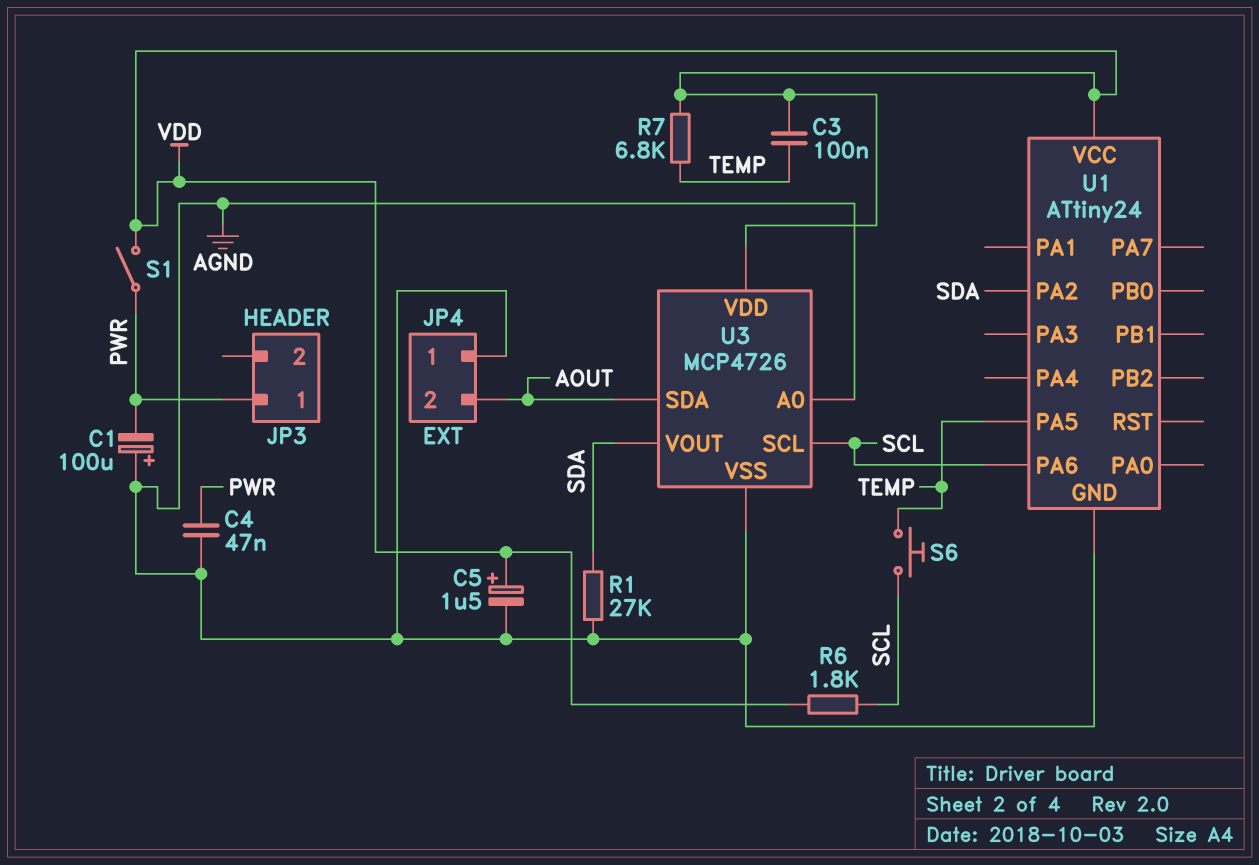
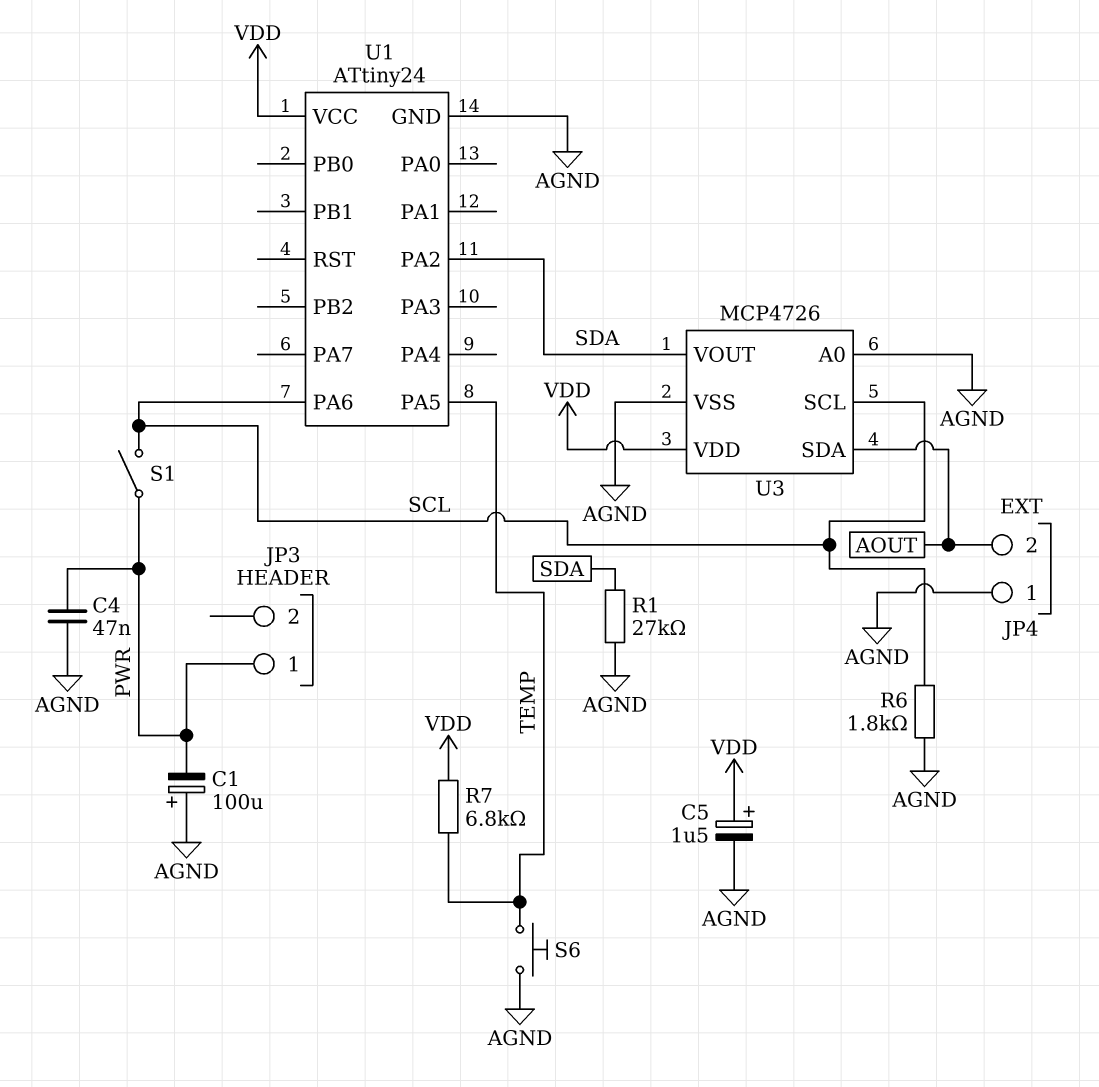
C3: 100nF (TEMP, VDD) -> none
R6: 1.8k (SCL, VDD) -> 1.8k (AGND, SCL)
S1: switch (PWR, VDD) -> switch (PWR, SCL)
S6: button (SCL, TEMP) -> button (AGND, TEMP)

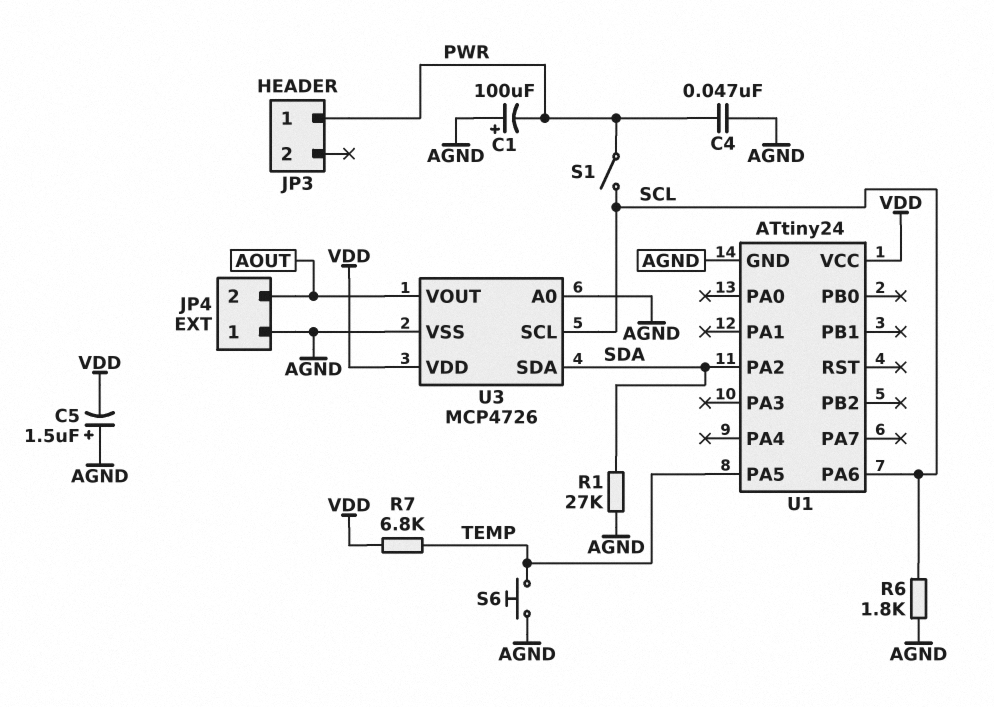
C5: 1.5uF (plus VDD, minus AGND) -> 1.5uF (plus AGND, minus VDD)
U3 pin SDA: AOUT -> SDA
U3 pin VOUT: SDA -> AOUT

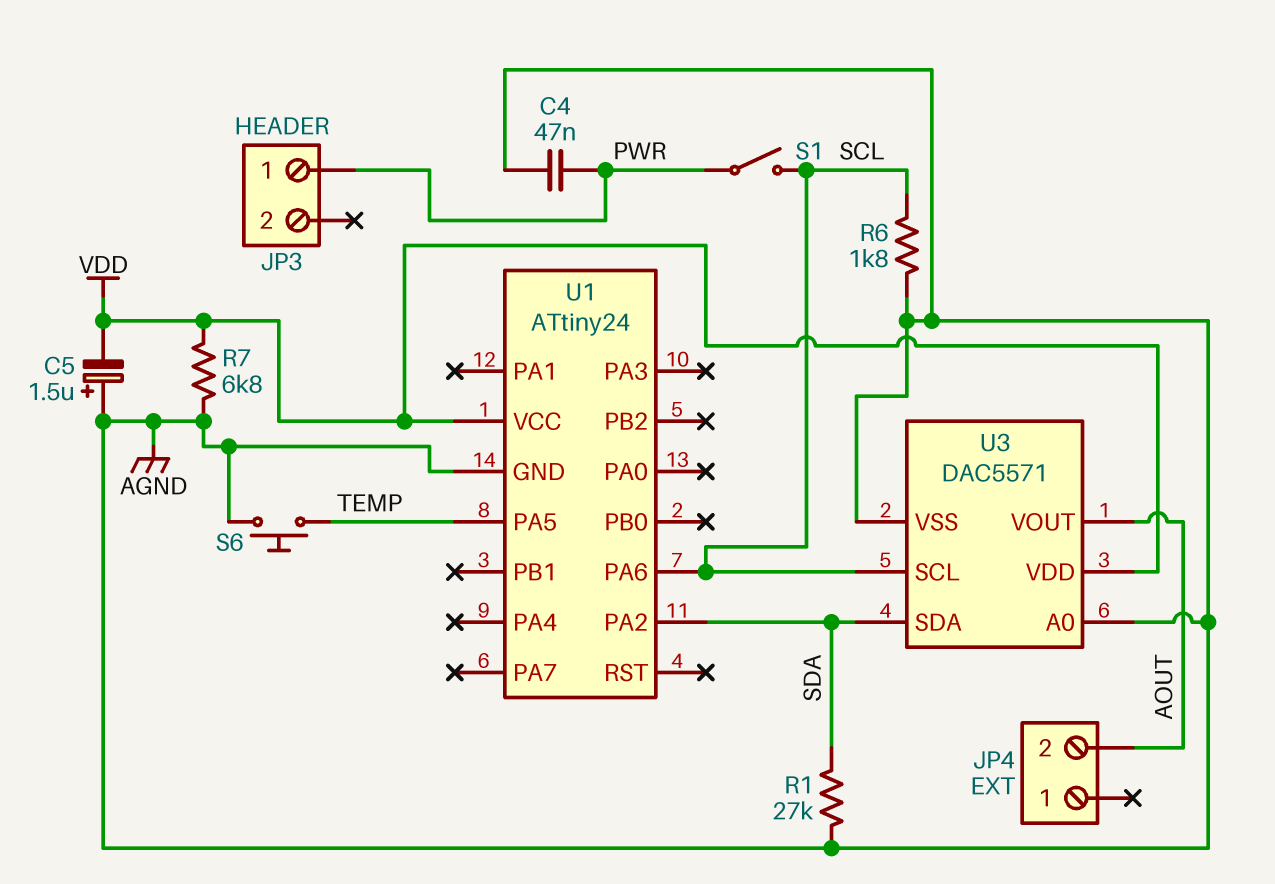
C1: 100uF (plus AGND, minus PWR) -> none
JP4 pin 1: AGND -> none
R7: 6.8k (TEMP, VDD) -> 6.8k (AGND, VDD)
U3: MCP4726 -> DAC5571

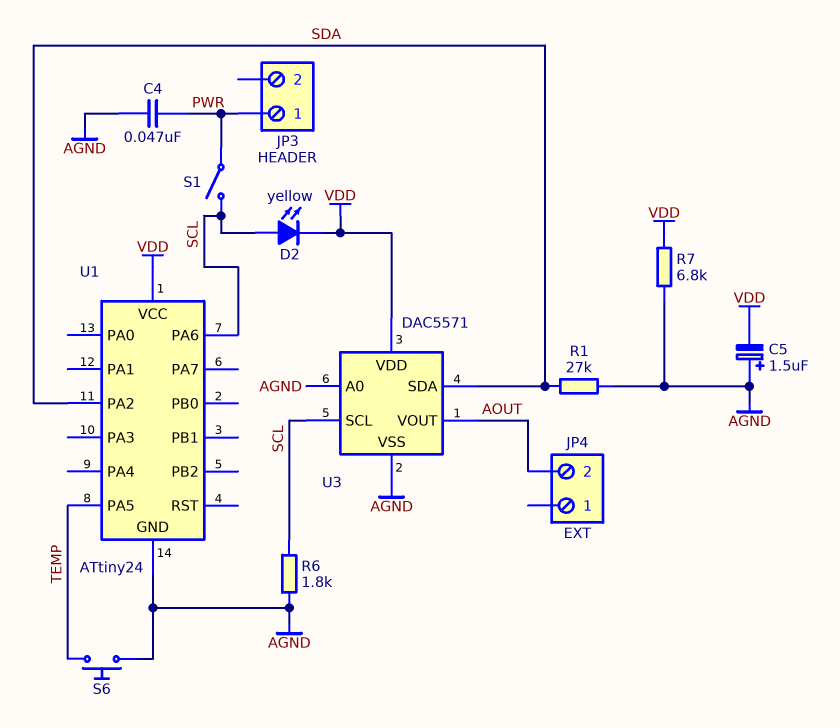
D2: none -> LED yellow (A SCL, K VDD)

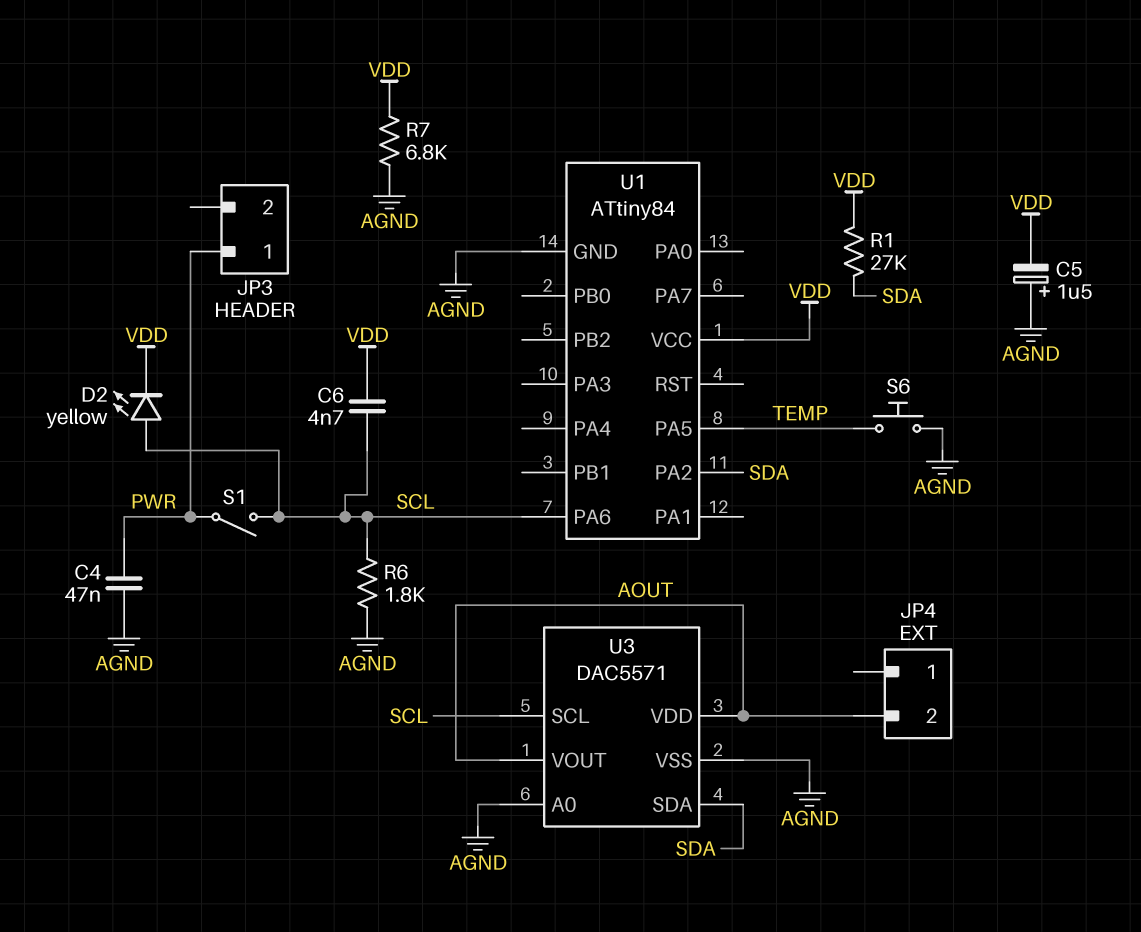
C6: none -> 4.7nF (SCL, VDD)
R1: 27k (AGND, SDA) -> 27k (SDA, VDD)
U1: ATtiny24 -> ATtiny84
U3 pin VDD: VDD -> AOUT

